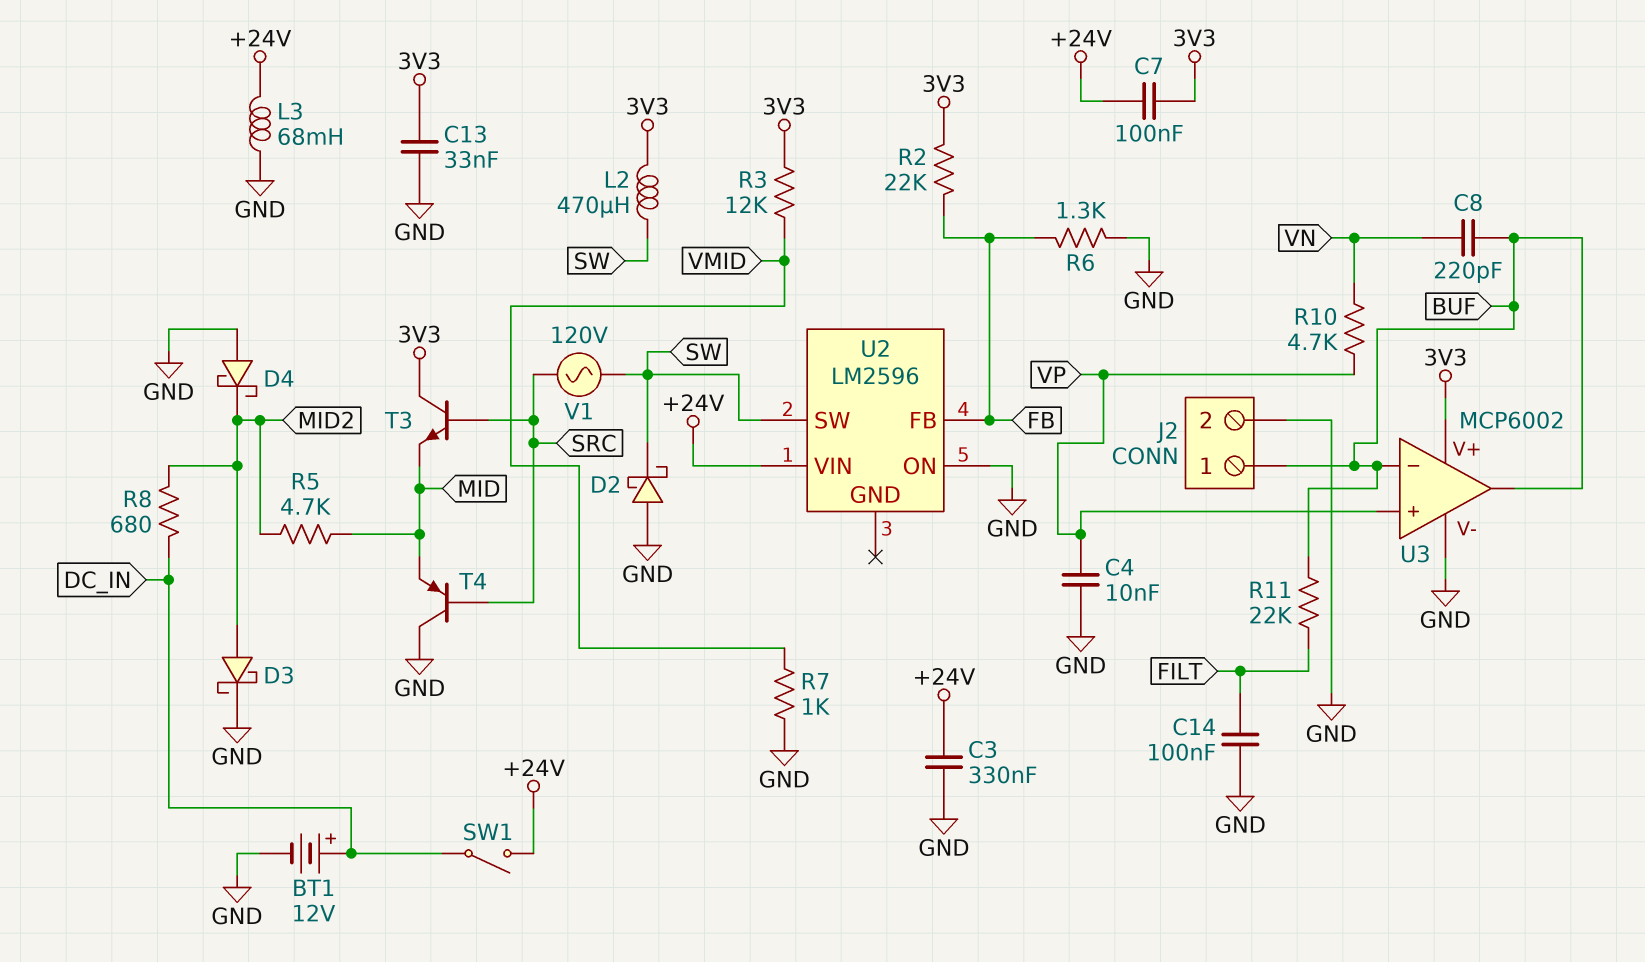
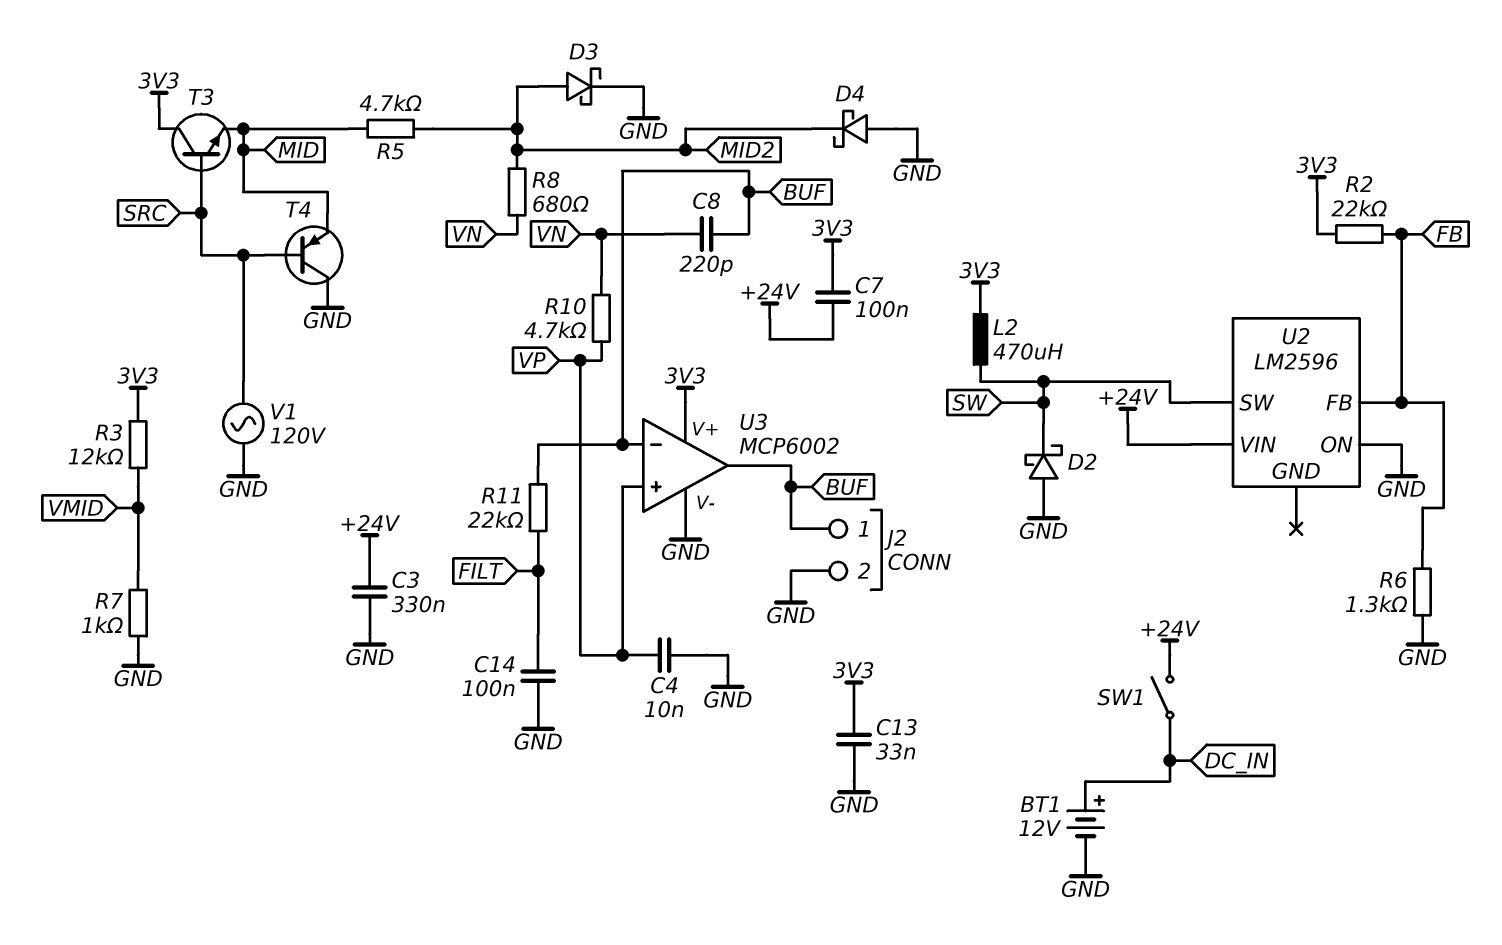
L3: 68mH (+24V, GND) -> none
R8: 680 (DC_IN, MID2) -> 680 (MID2, VN)
V1: AC 120V (SRC, SW) -> AC 120V (GND, SRC)

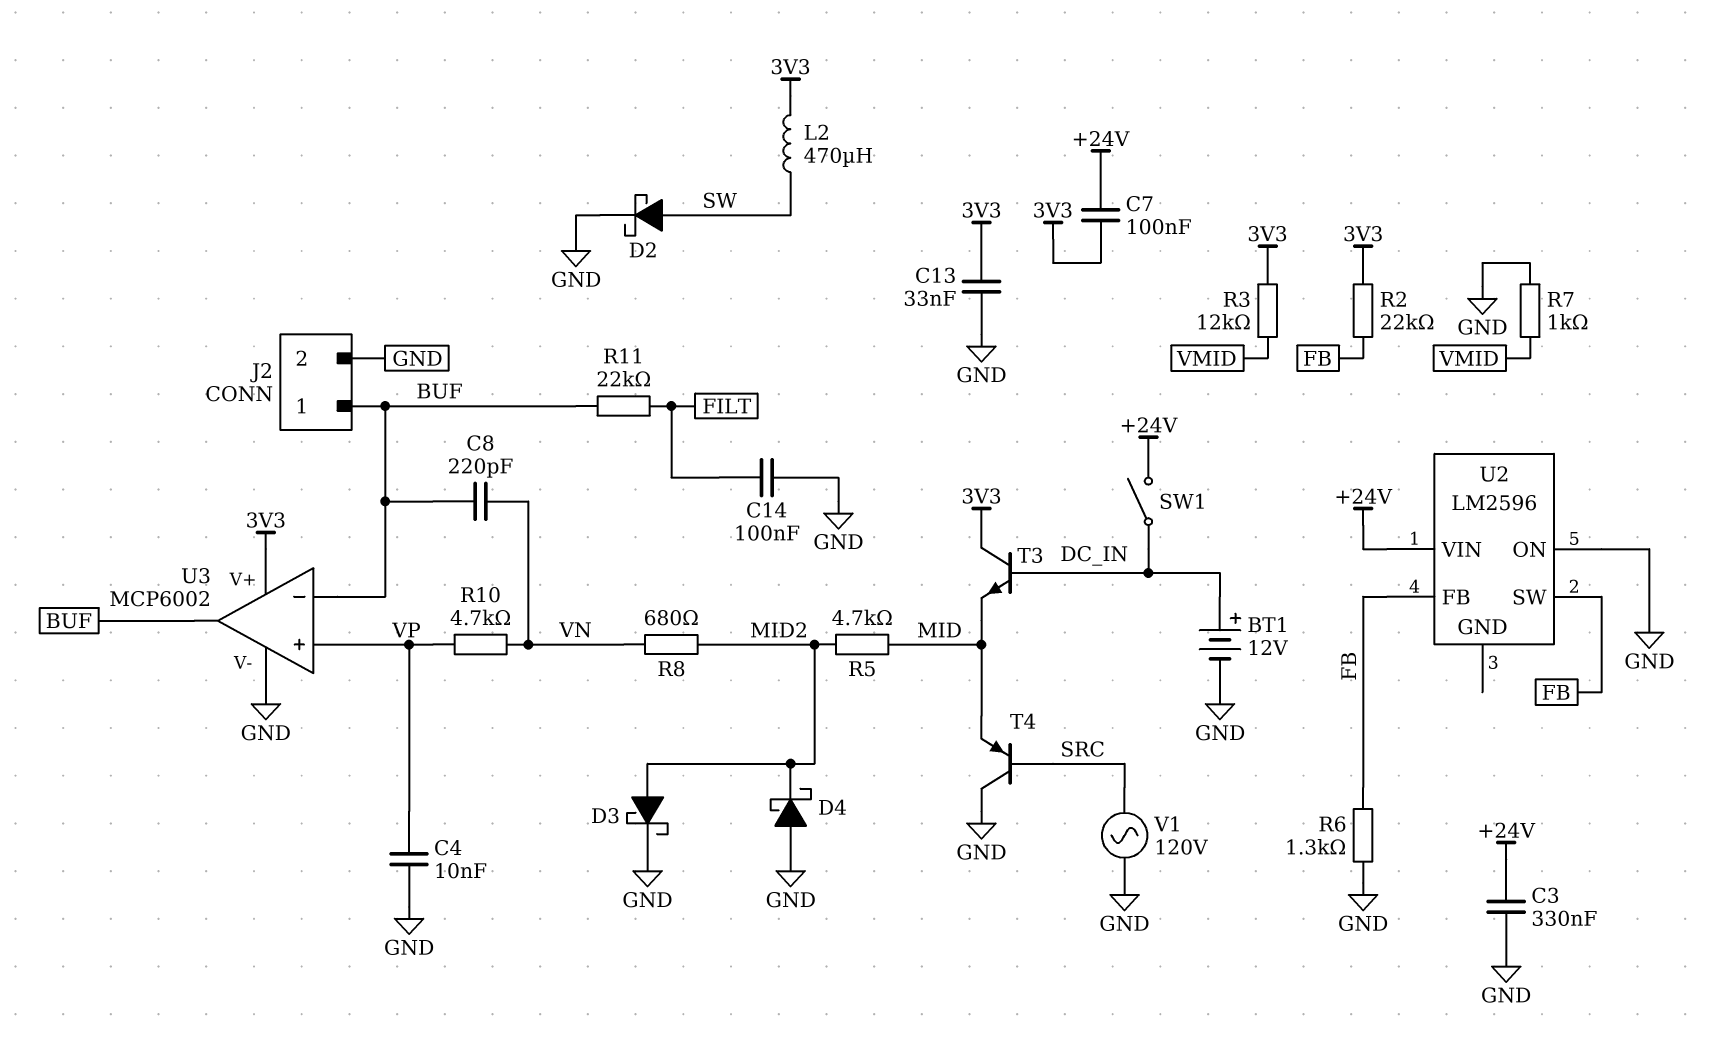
D2: schottky (A GND, K SW) -> schottky (A SW, K GND)
T3: NPN (B SRC, C 3V3, E MID) -> NPN (B DC_IN, C 3V3, E MID)
U2 pin SW: SW -> FB

